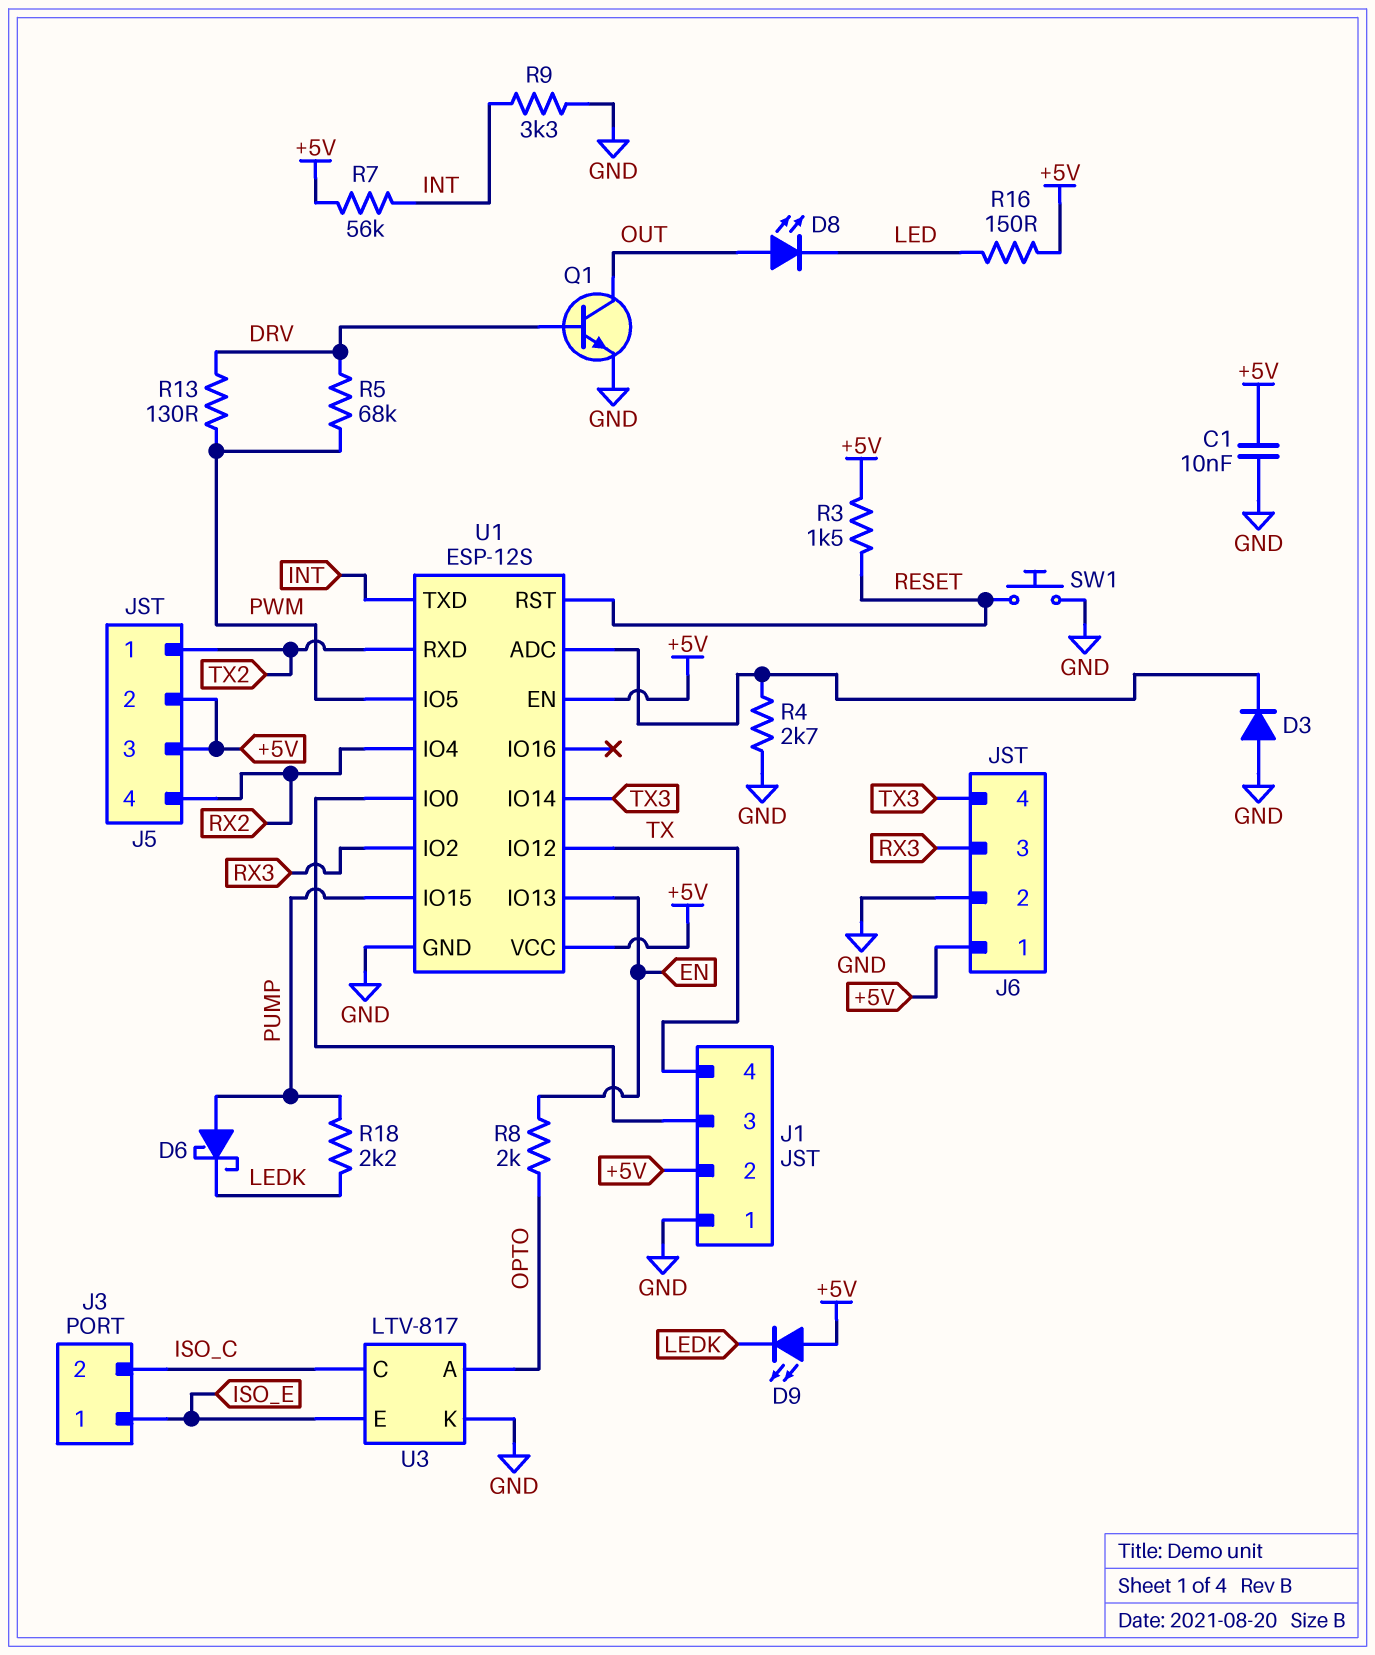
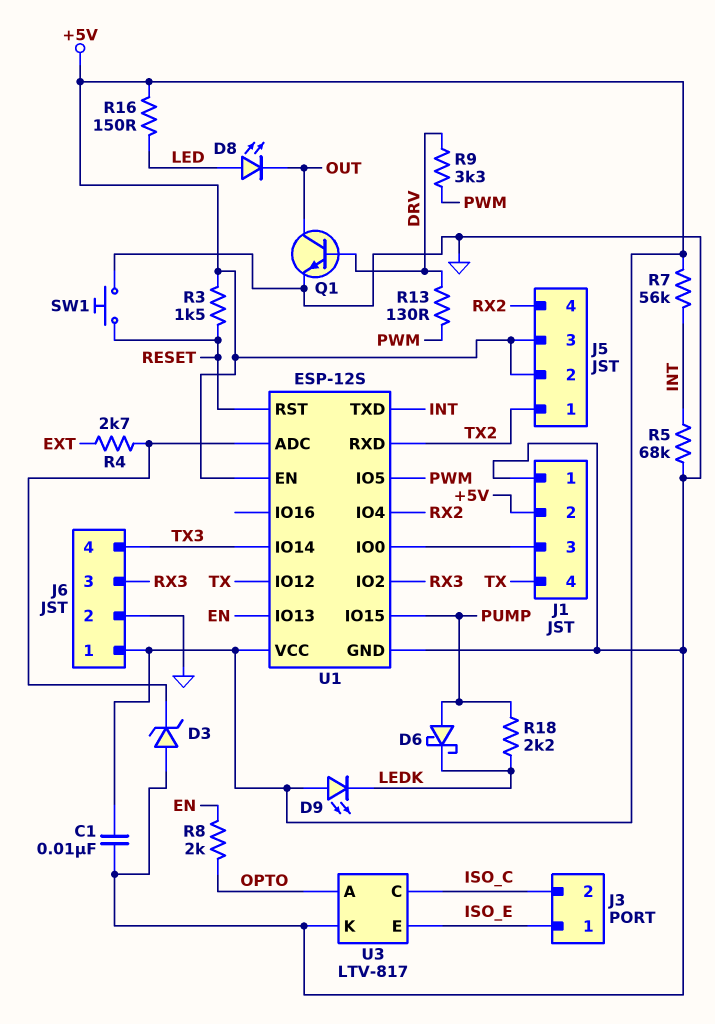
D3: diode (A GND, K U1/ADC) -> zener (A GND, K U1/ADC)
D8: LED (A OUT, K LED) -> LED (A LED, K OUT)
R4: 2.7k (GND, U1/ADC) -> 2.7k (EXT, U1/ADC)
R5: 68k (DRV, PWM) -> 68k (GND, INT)
R9: 3.3k (GND, INT) -> 3.3k (DRV, PWM)

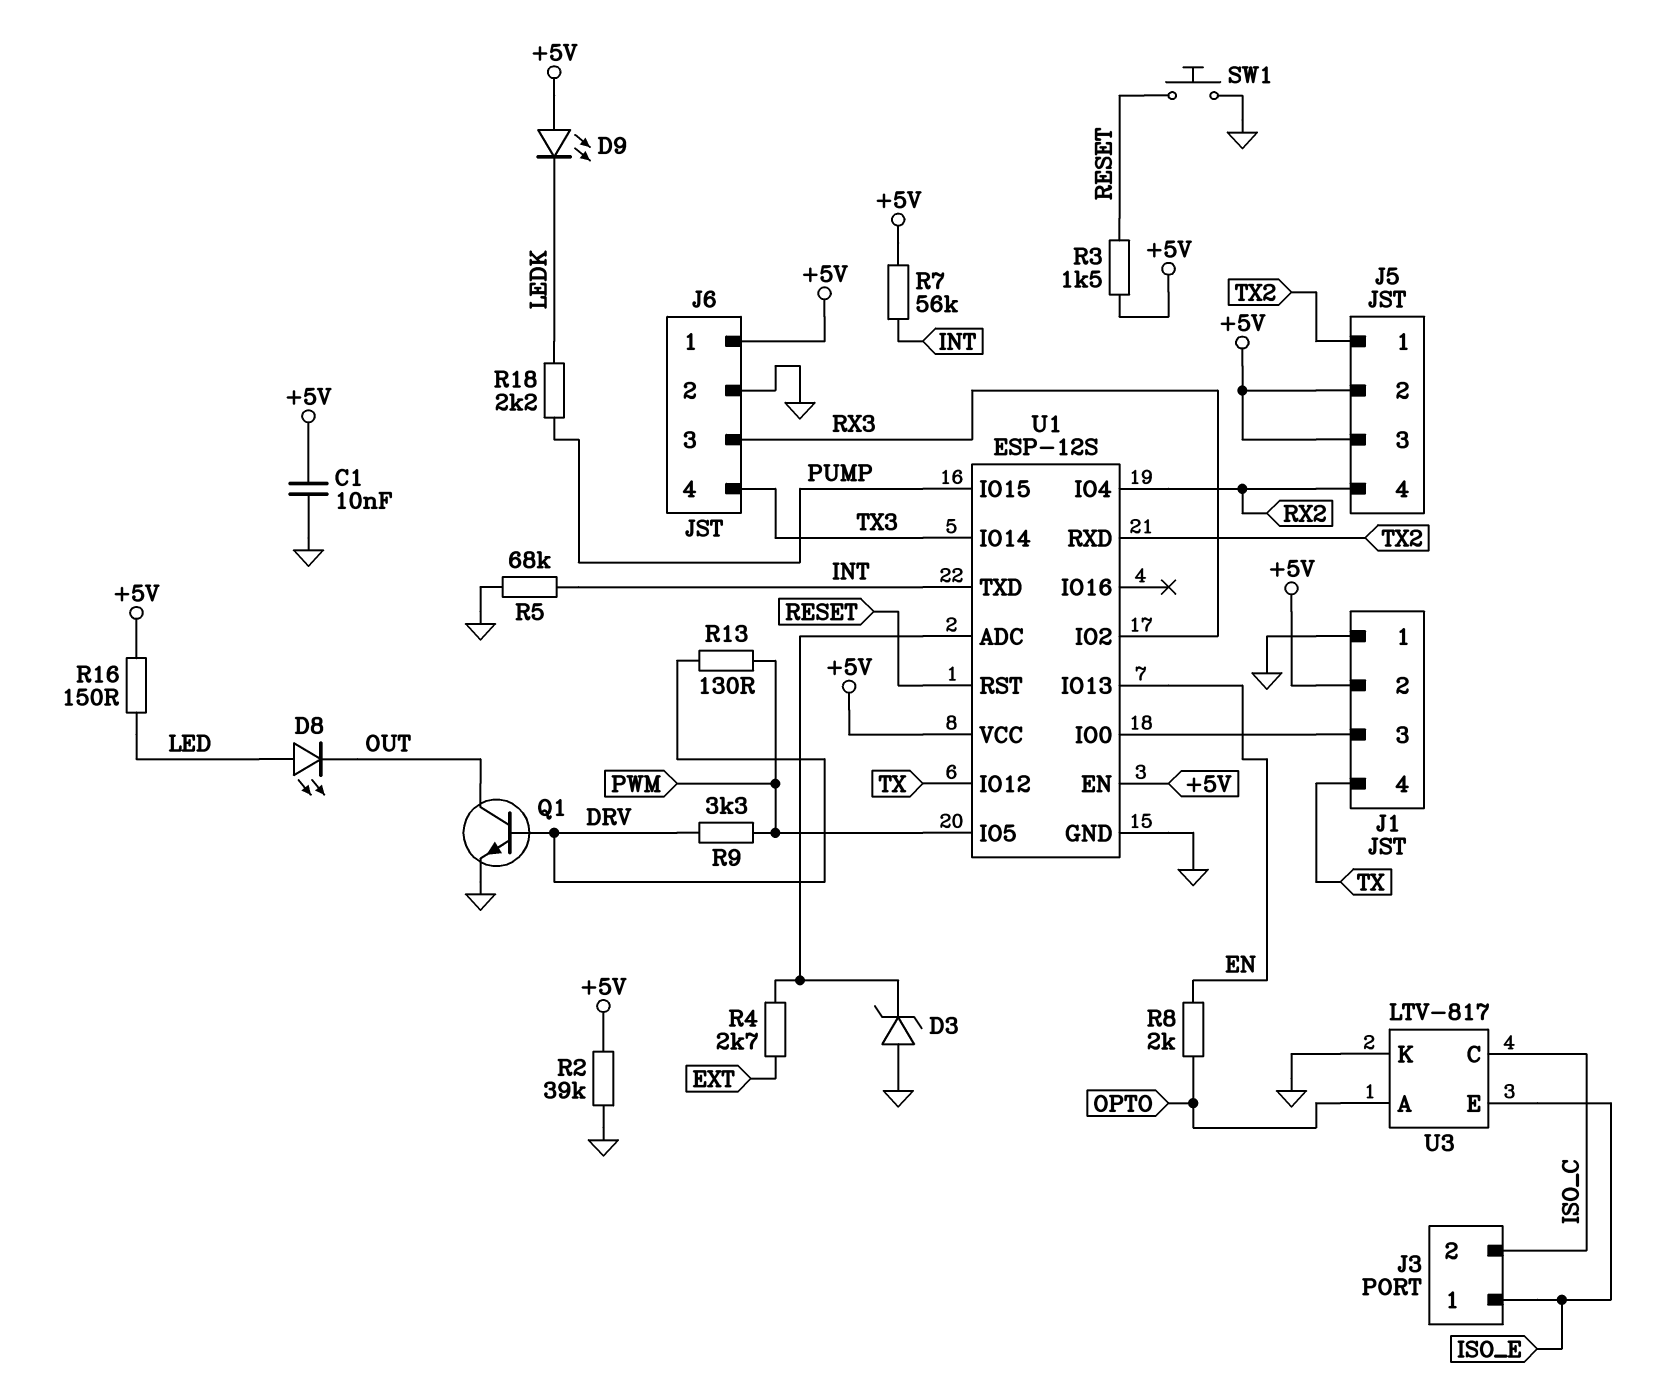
D6: schottky (A PUMP, K LEDK) -> none
R2: none -> 39k (+5V, GND)

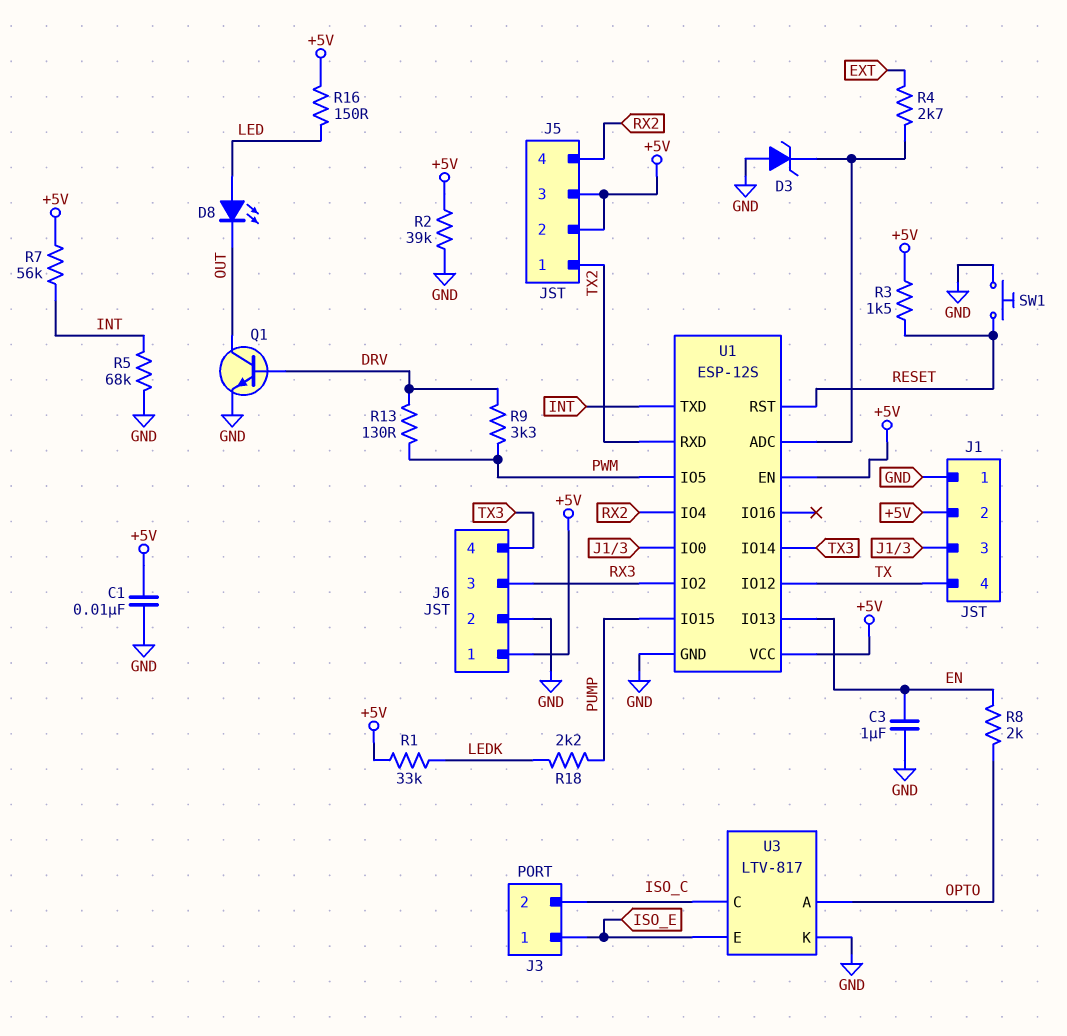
C3: none -> 1uF (EN, GND)
D9: LED (A +5V, K LEDK) -> none
R1: none -> 33k (+5V, LEDK)

